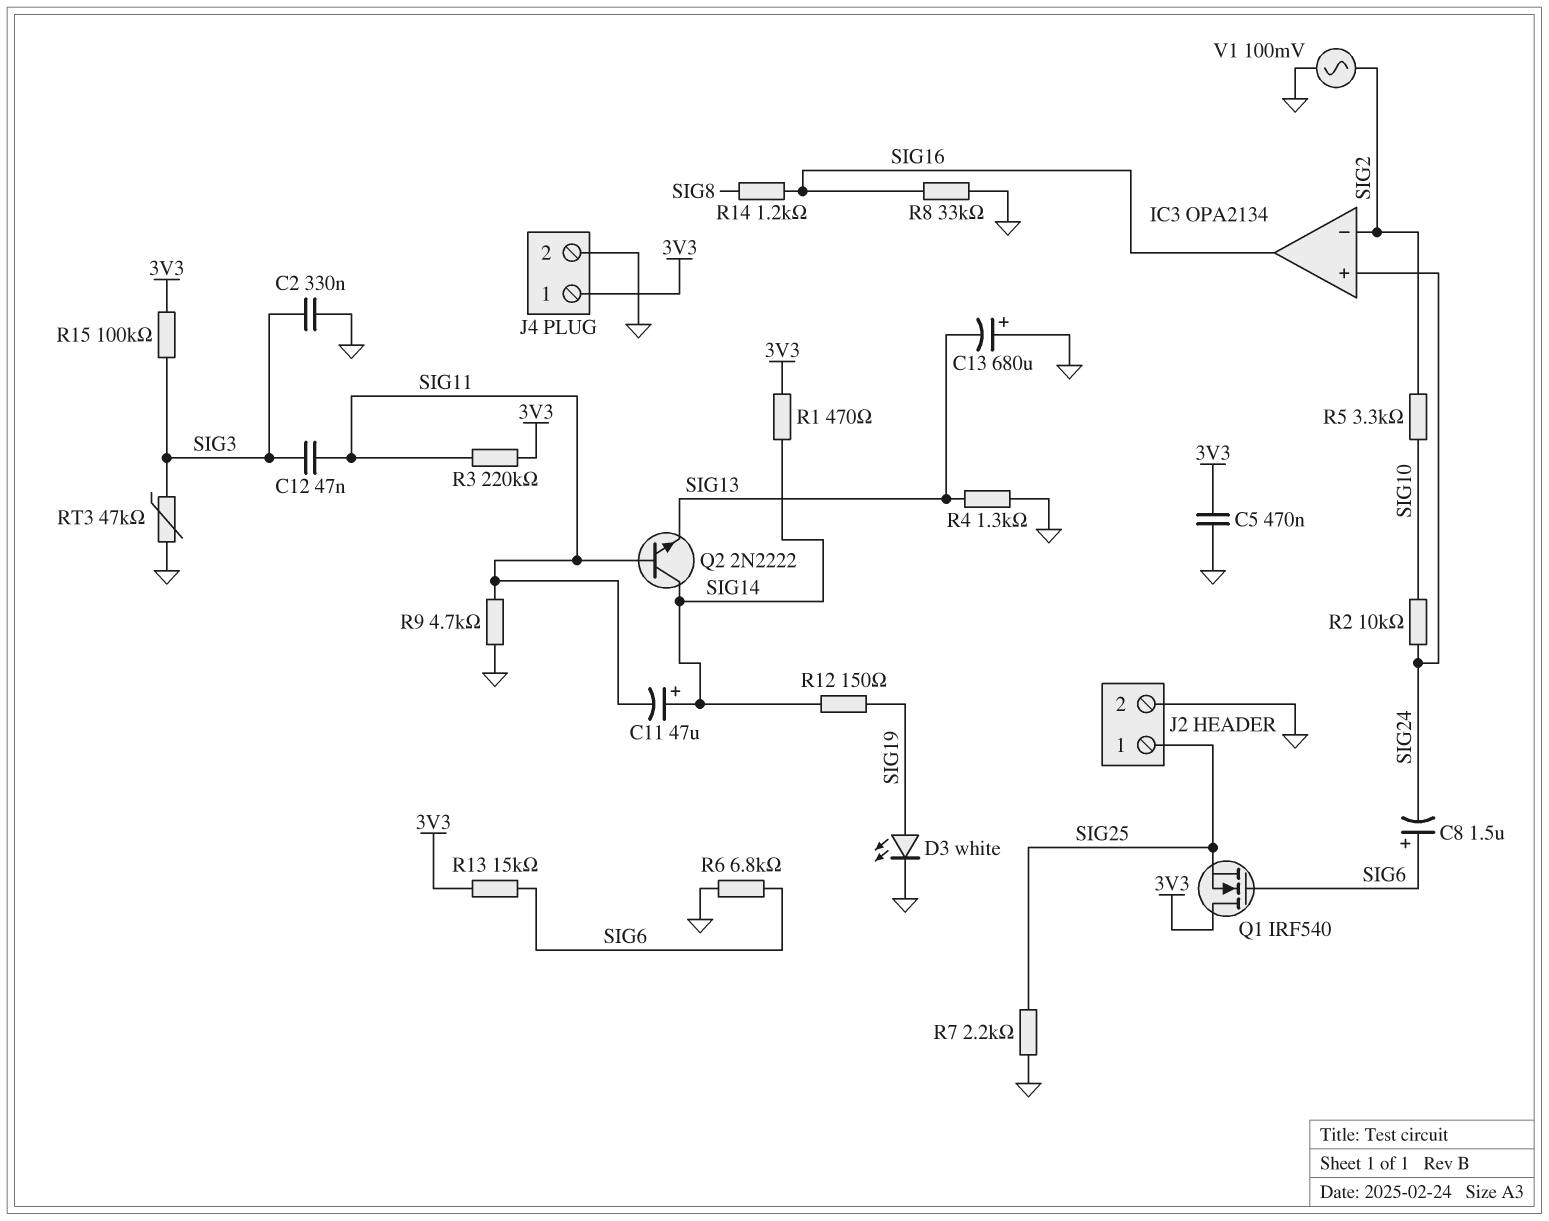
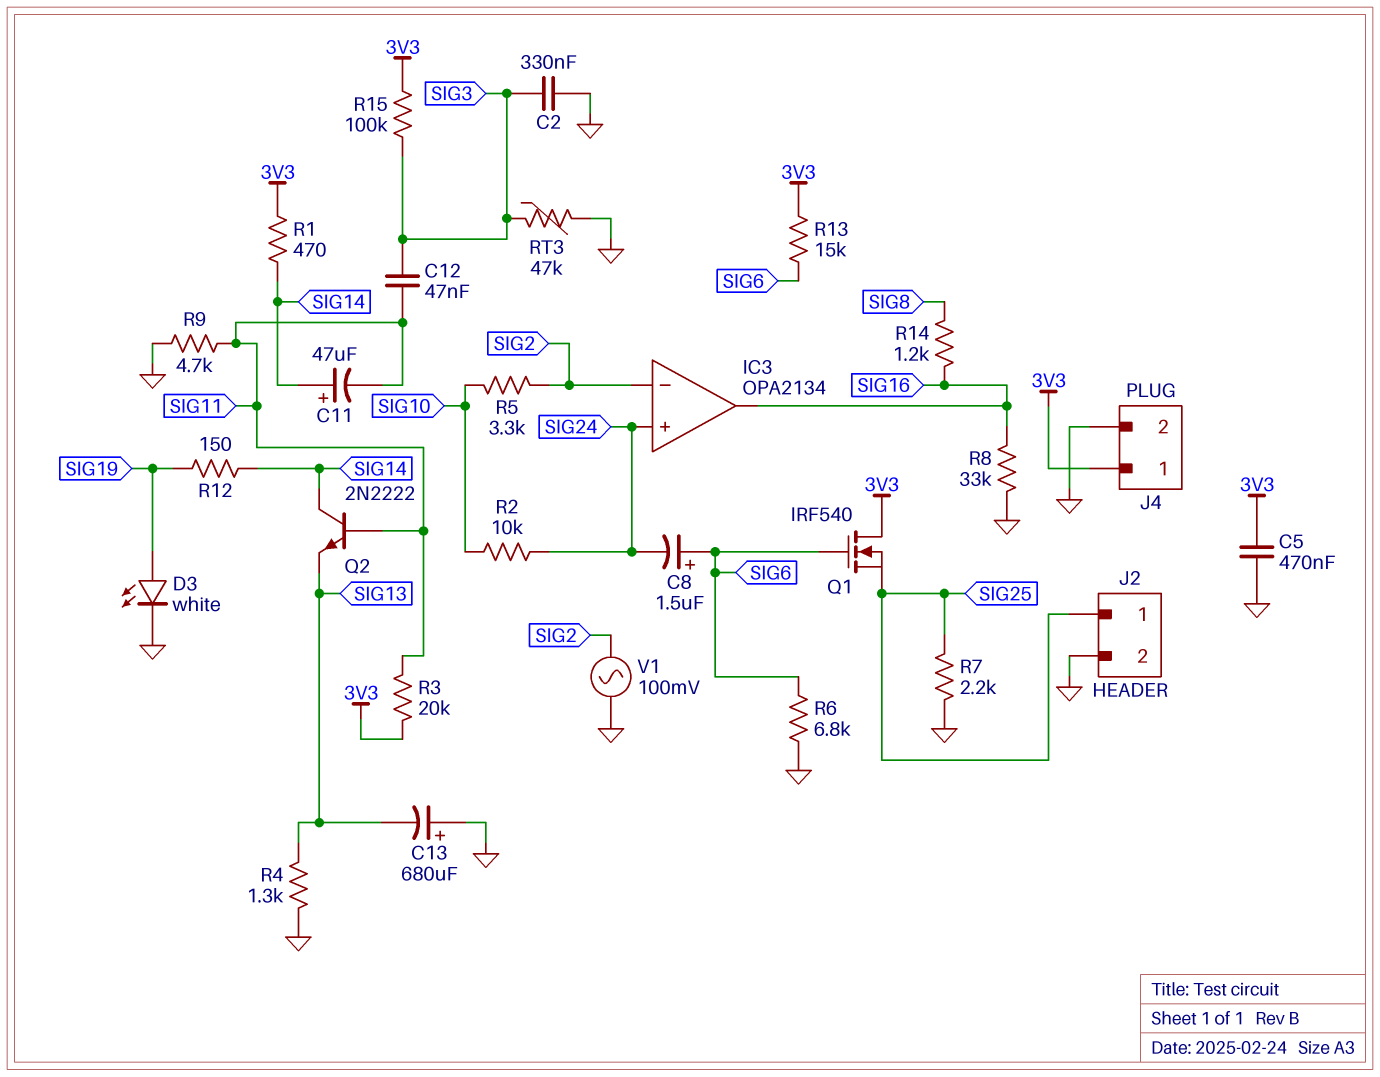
R3: 220k (3V3, SIG11) -> 20k (3V3, SIG11)

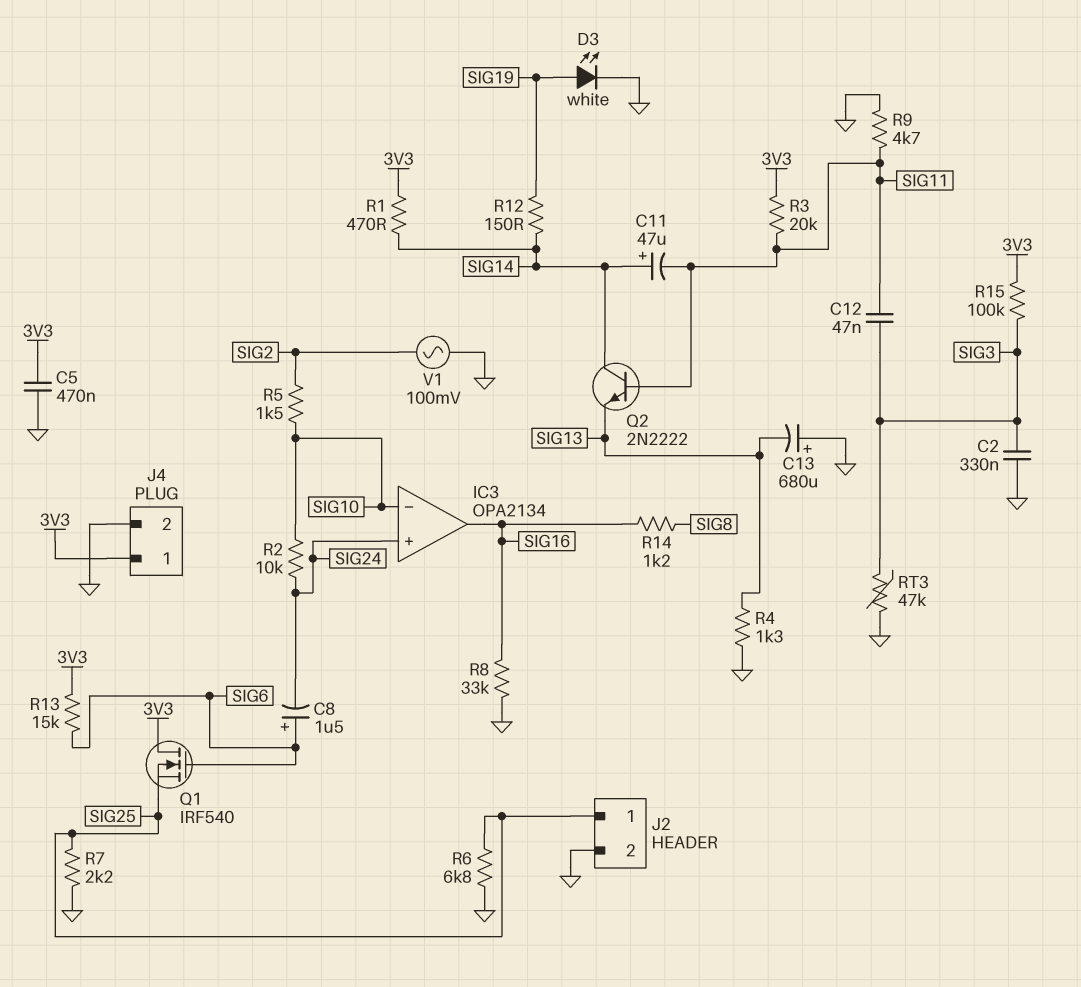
IC3 pin in-: SIG2 -> SIG10
R5: 3.3k (SIG2, SIG10) -> 1.5k (SIG2, SIG10)
R6: 6.8k (GND, SIG6) -> 6.8k (GND, SIG25)

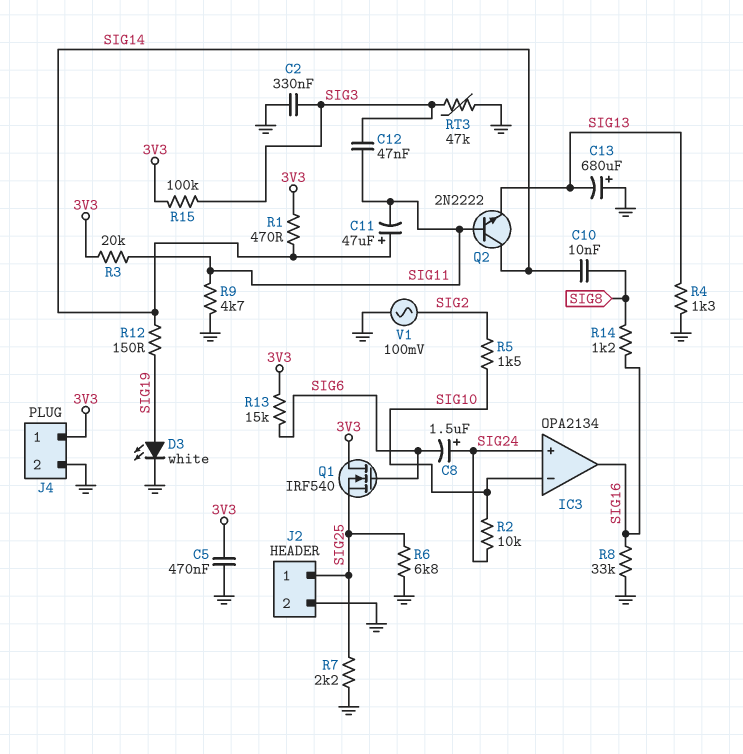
C8: 1.5uF (plus SIG6, minus SIG24) -> 1.5uF (plus SIG24, minus SIG6)
C10: none -> 10nF (SIG8, SIG14)

